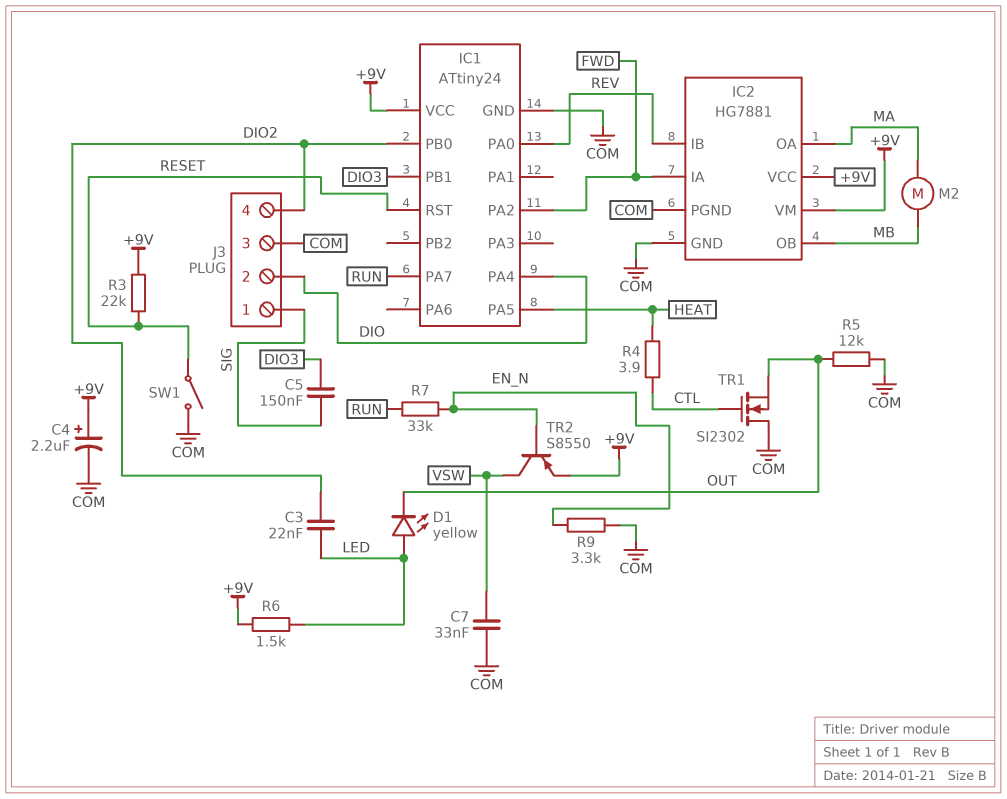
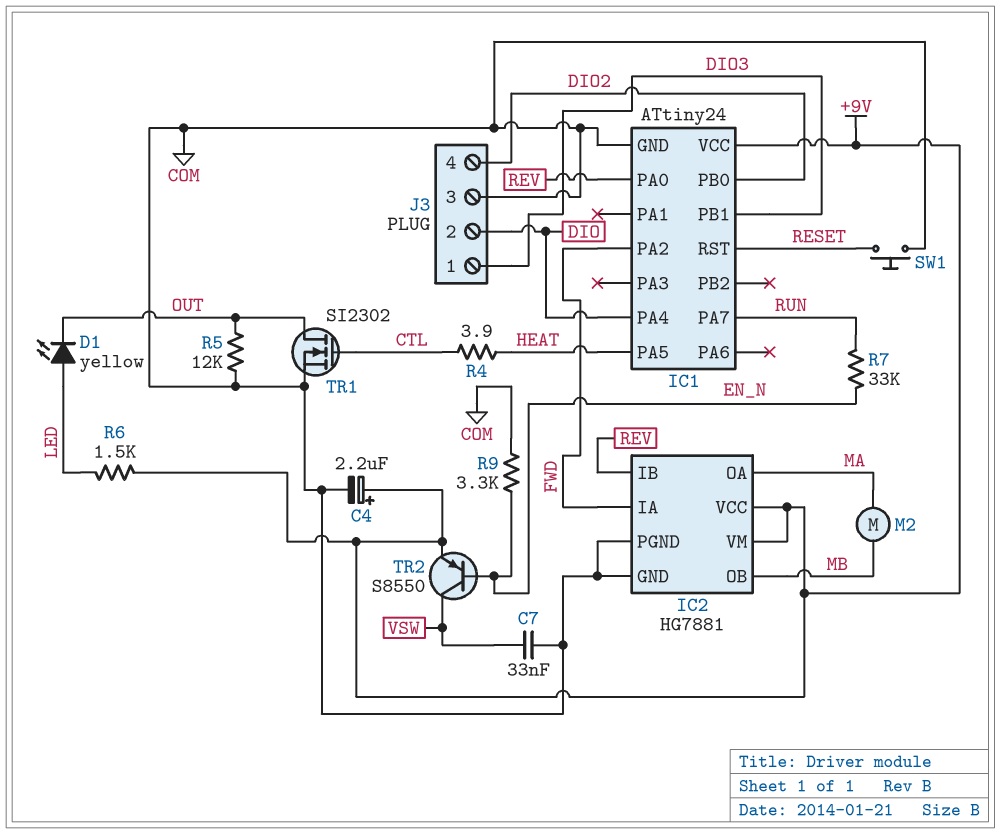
C3: 22nF (DIO2, LED) -> none
C5: 150nF (DIO3, SIG) -> none
J3 pin 1: SIG -> DIO3
R3: 22k (+9V, RESET) -> none
SW1: switch (COM, RESET) -> button (COM, RESET)
TR1: NMOS SI2302 (G CTL, D COM, S OUT) -> NMOS SI2302 (G CTL, D OUT, S COM)

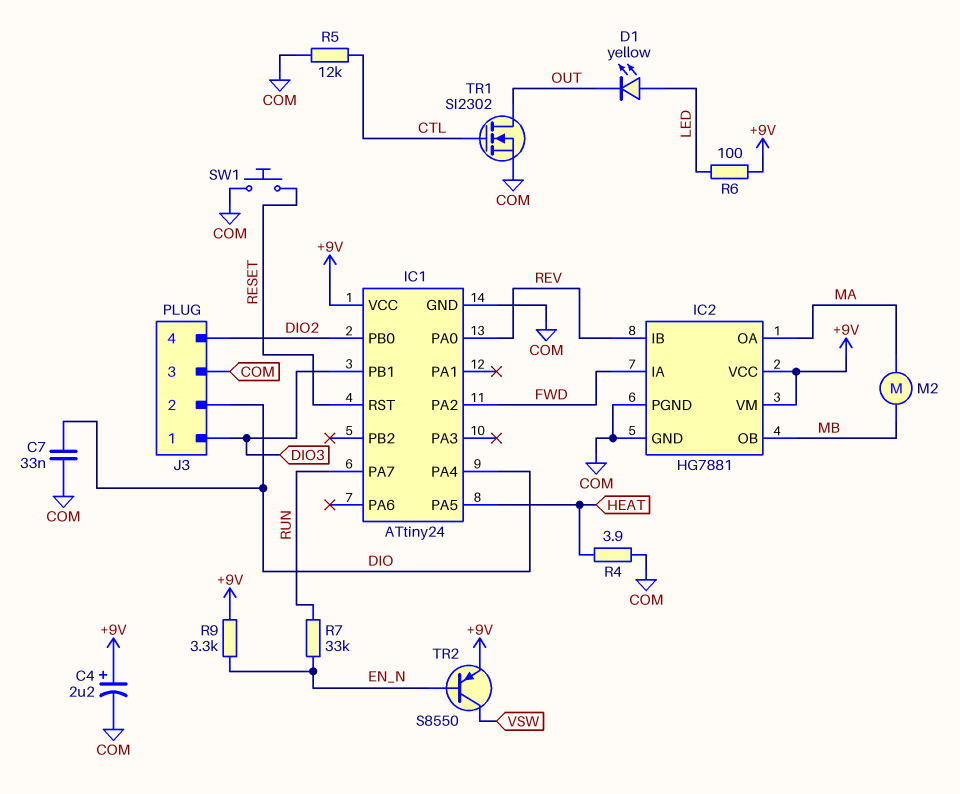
C7: 33nF (COM, VSW) -> 33nF (COM, DIO)
R4: 3.9 (CTL, HEAT) -> 3.9 (COM, HEAT)
R5: 12k (COM, OUT) -> 12k (COM, CTL)
R6: 1.5k (+9V, LED) -> 100 (+9V, LED)
R9: 3.3k (COM, EN_N) -> 3.3k (+9V, EN_N)

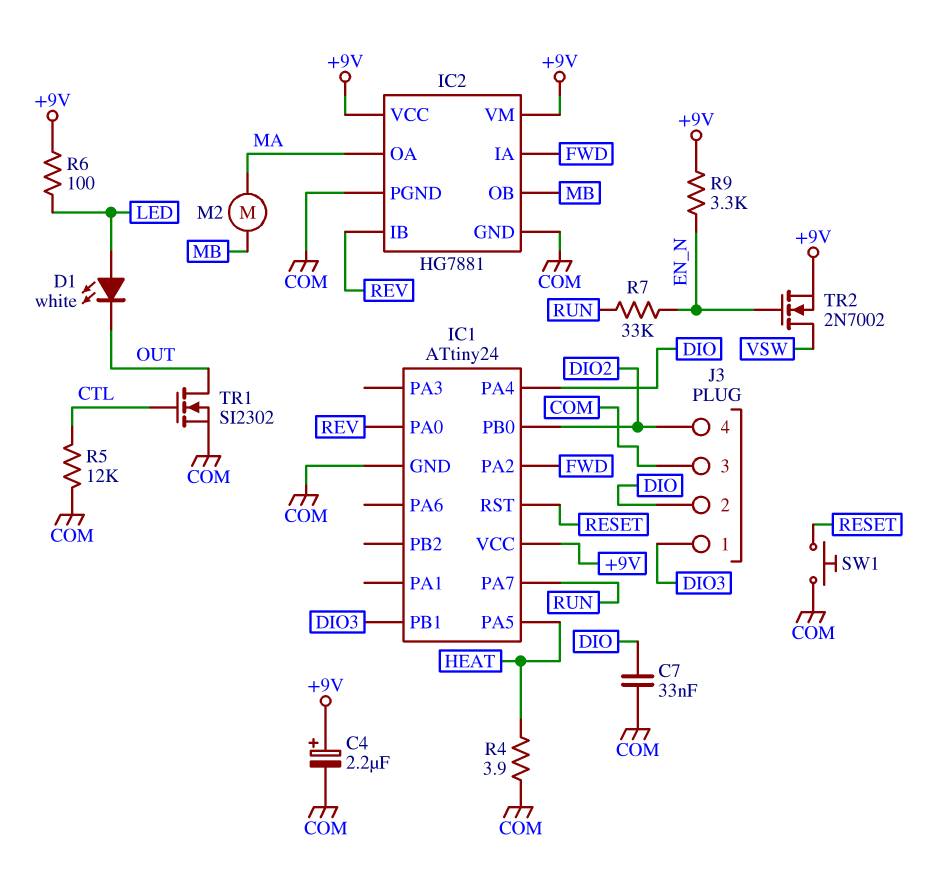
D1: LED yellow (A LED, K OUT) -> LED white (A LED, K OUT)
TR2: PNP S8550 (B EN_N, C VSW, E +9V) -> NMOS 2N7002 (G EN_N, D VSW, S +9V)

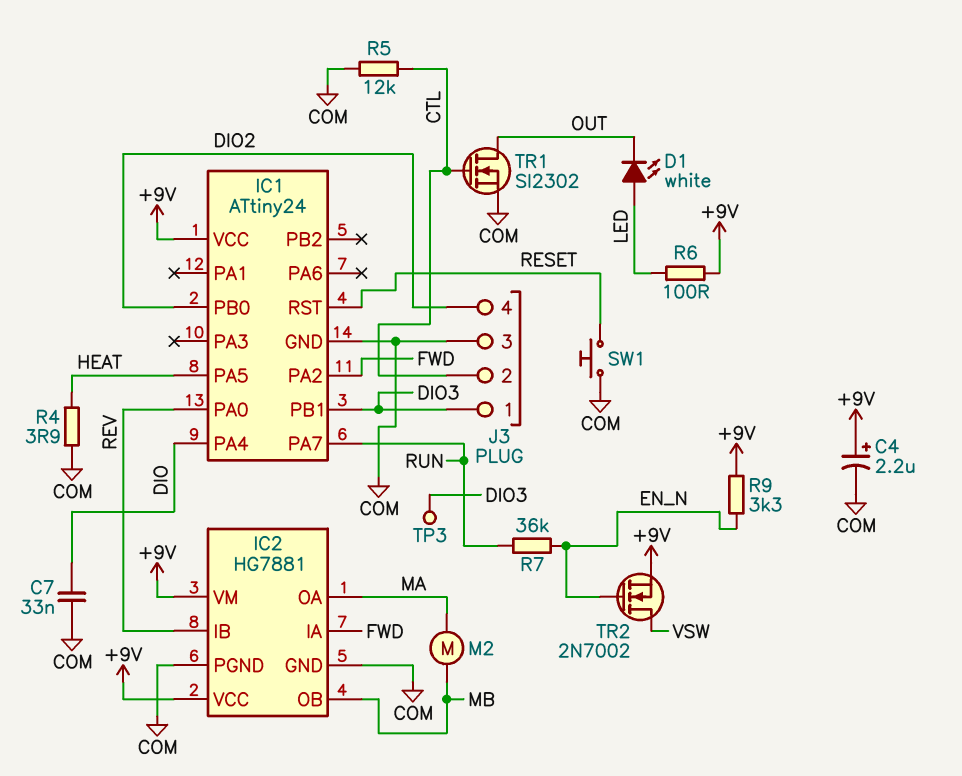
J3 pin 2: DIO -> CTL
R7: 33k (EN_N, RUN) -> 36k (EN_N, RUN)
TP3: none -> test point (DIO3)

